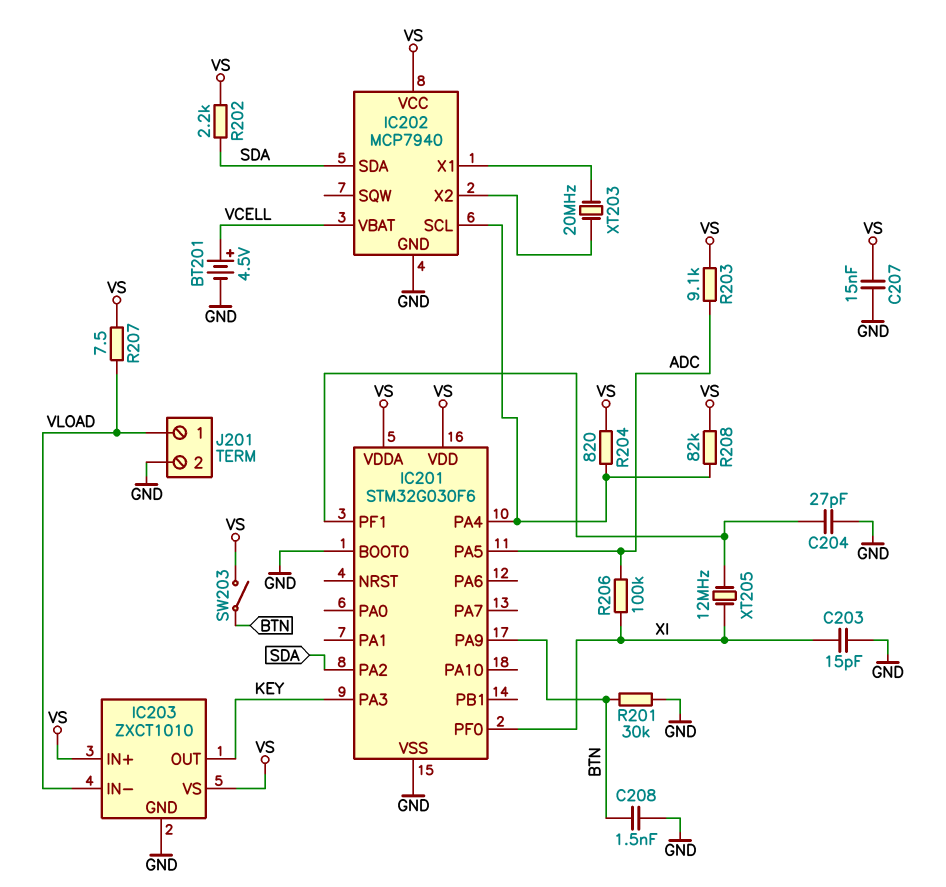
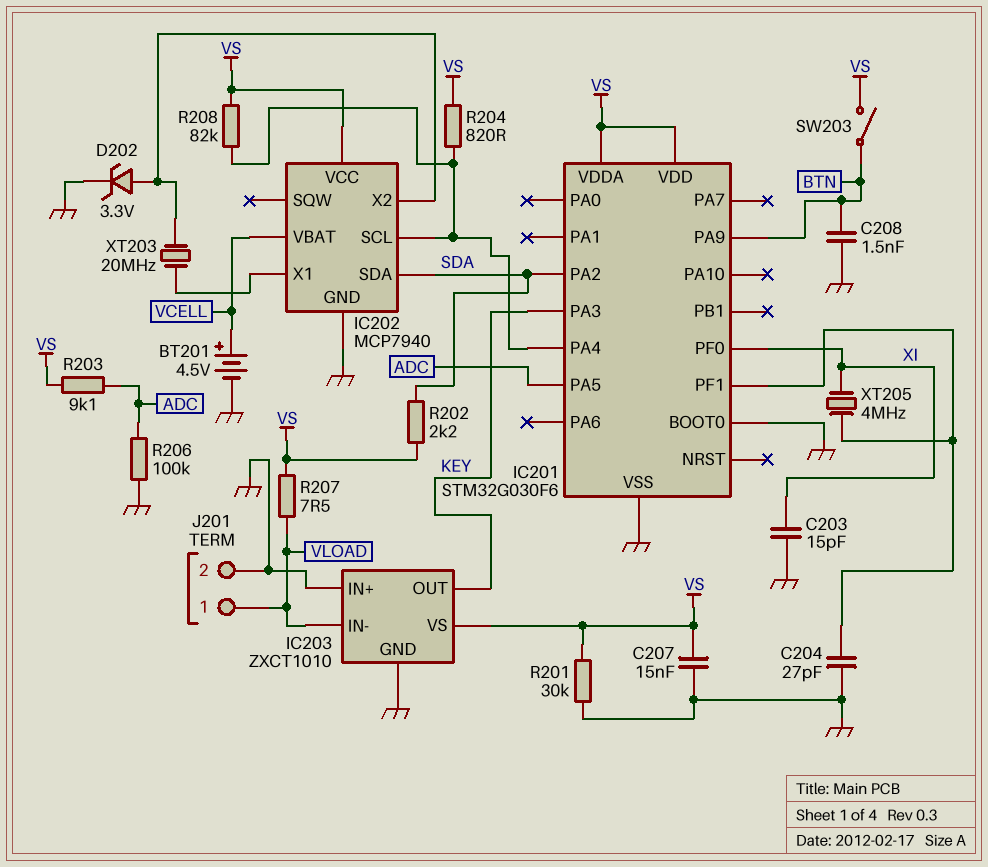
D202: none -> zener 3.3V (A IC202/X2, K GND)
IC203 pin IN+: VS -> GND
R201: 30k (BTN, GND) -> 30k (GND, VS)
R206: 100k (ADC, XI) -> 100k (ADC, GND)
XT205: 12MHz (IC201/PF1, XI) -> 4MHz (IC201/PF1, XI)

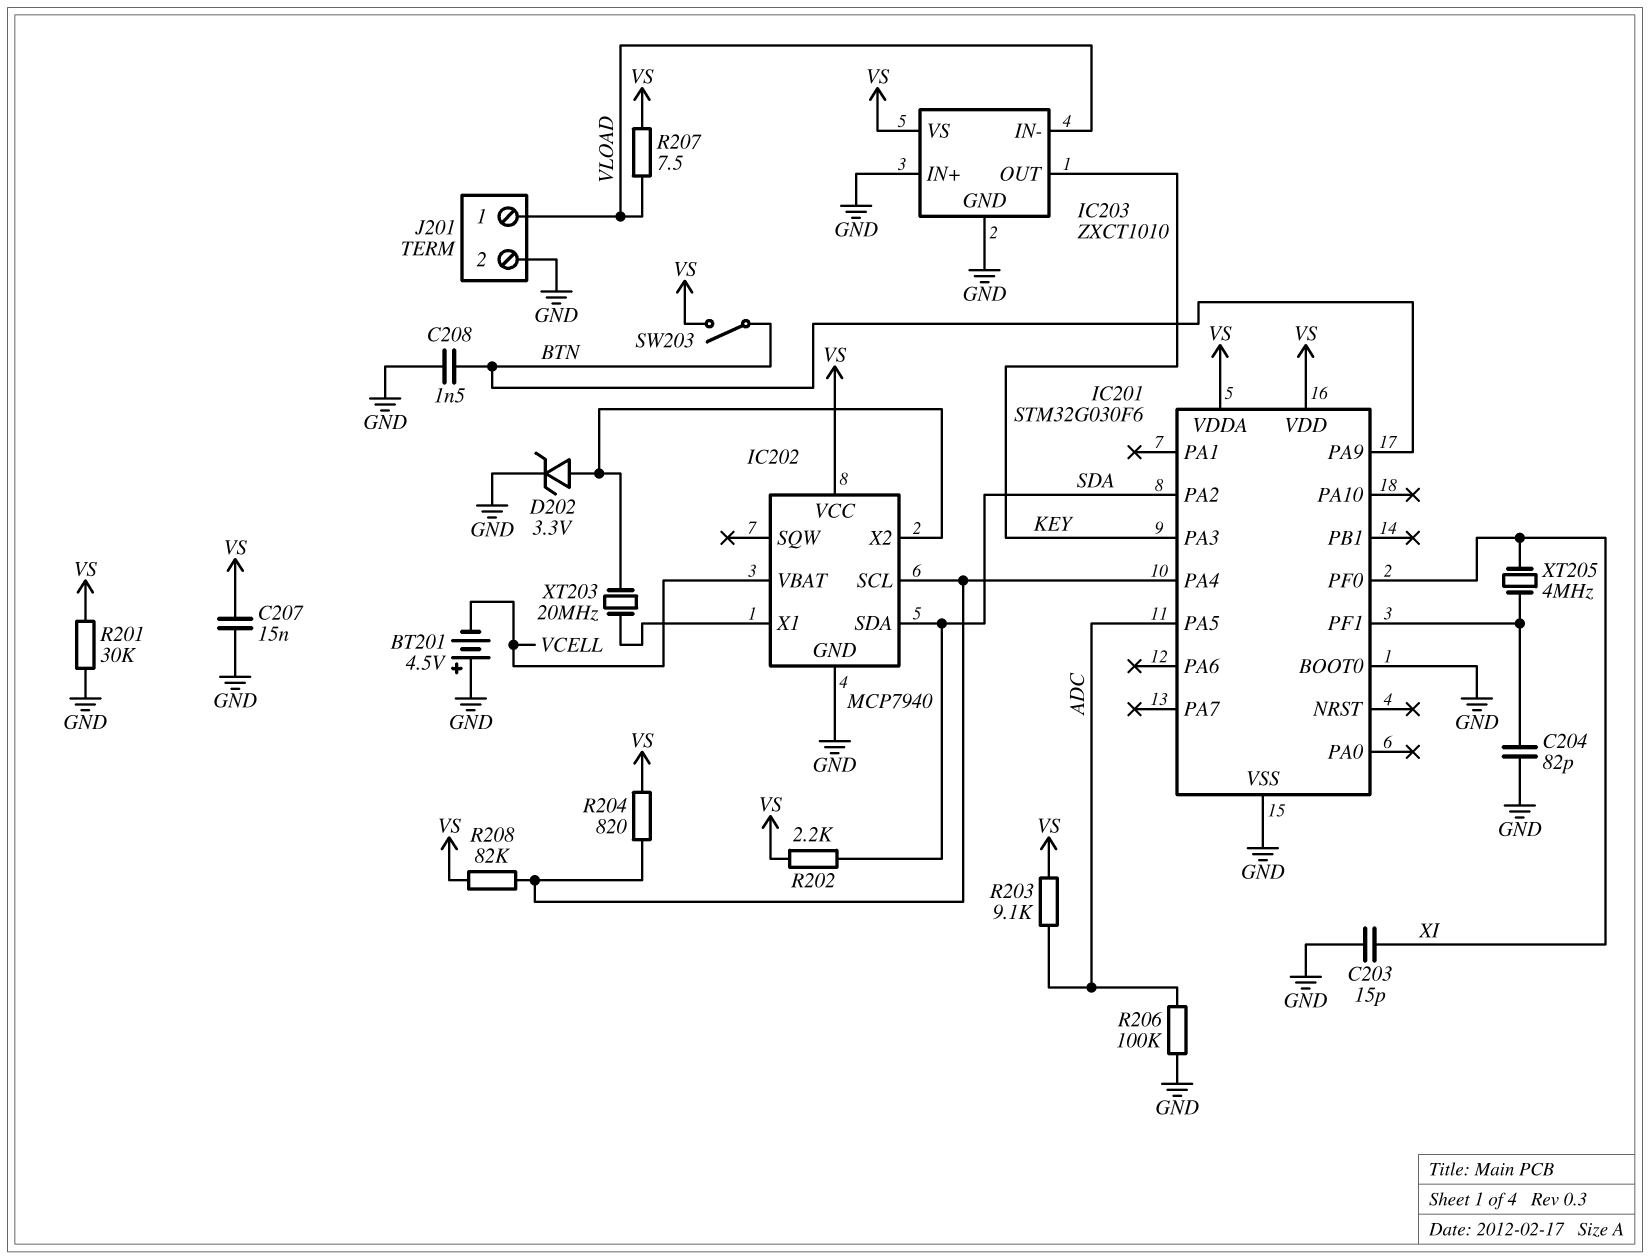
BT201: 4.5V (plus VCELL, minus GND) -> 4.5V (plus GND, minus VCELL)
C204: 27pF (GND, IC201/PF1) -> 82pF (GND, IC201/PF1)

